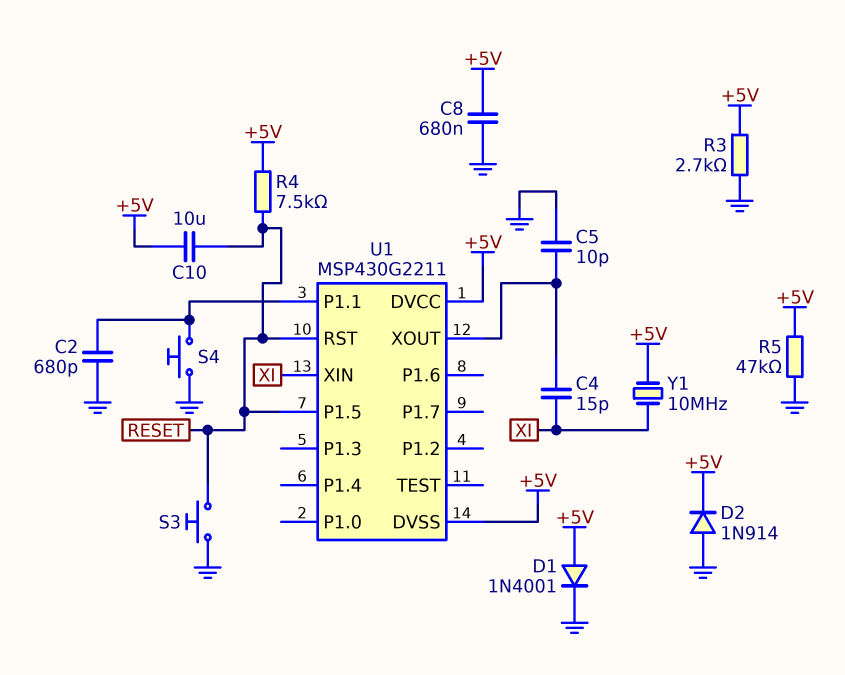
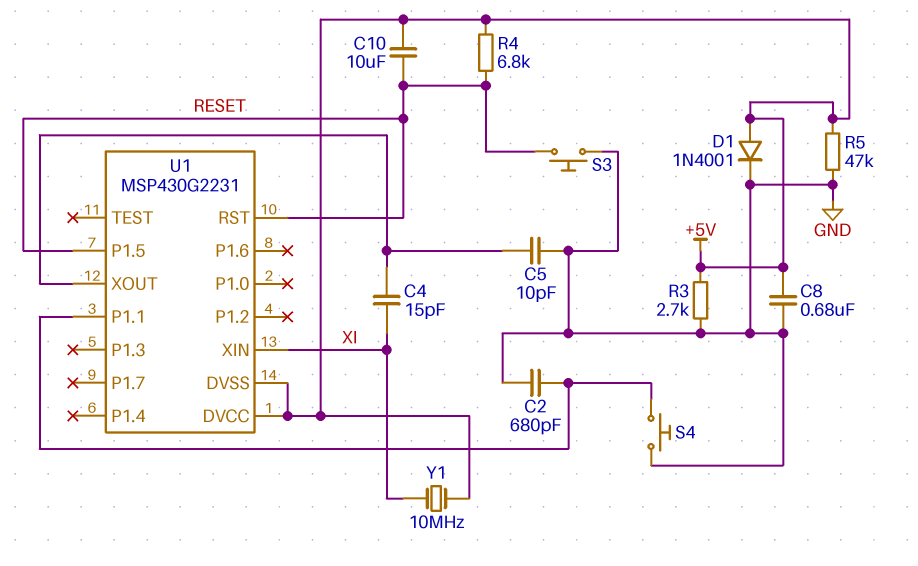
D2: diode 1N914 (A GND, K +5V) -> none
R4: 7.5k (+5V, RESET) -> 6.8k (+5V, RESET)
U1: MSP430G2211 -> MSP430G2231

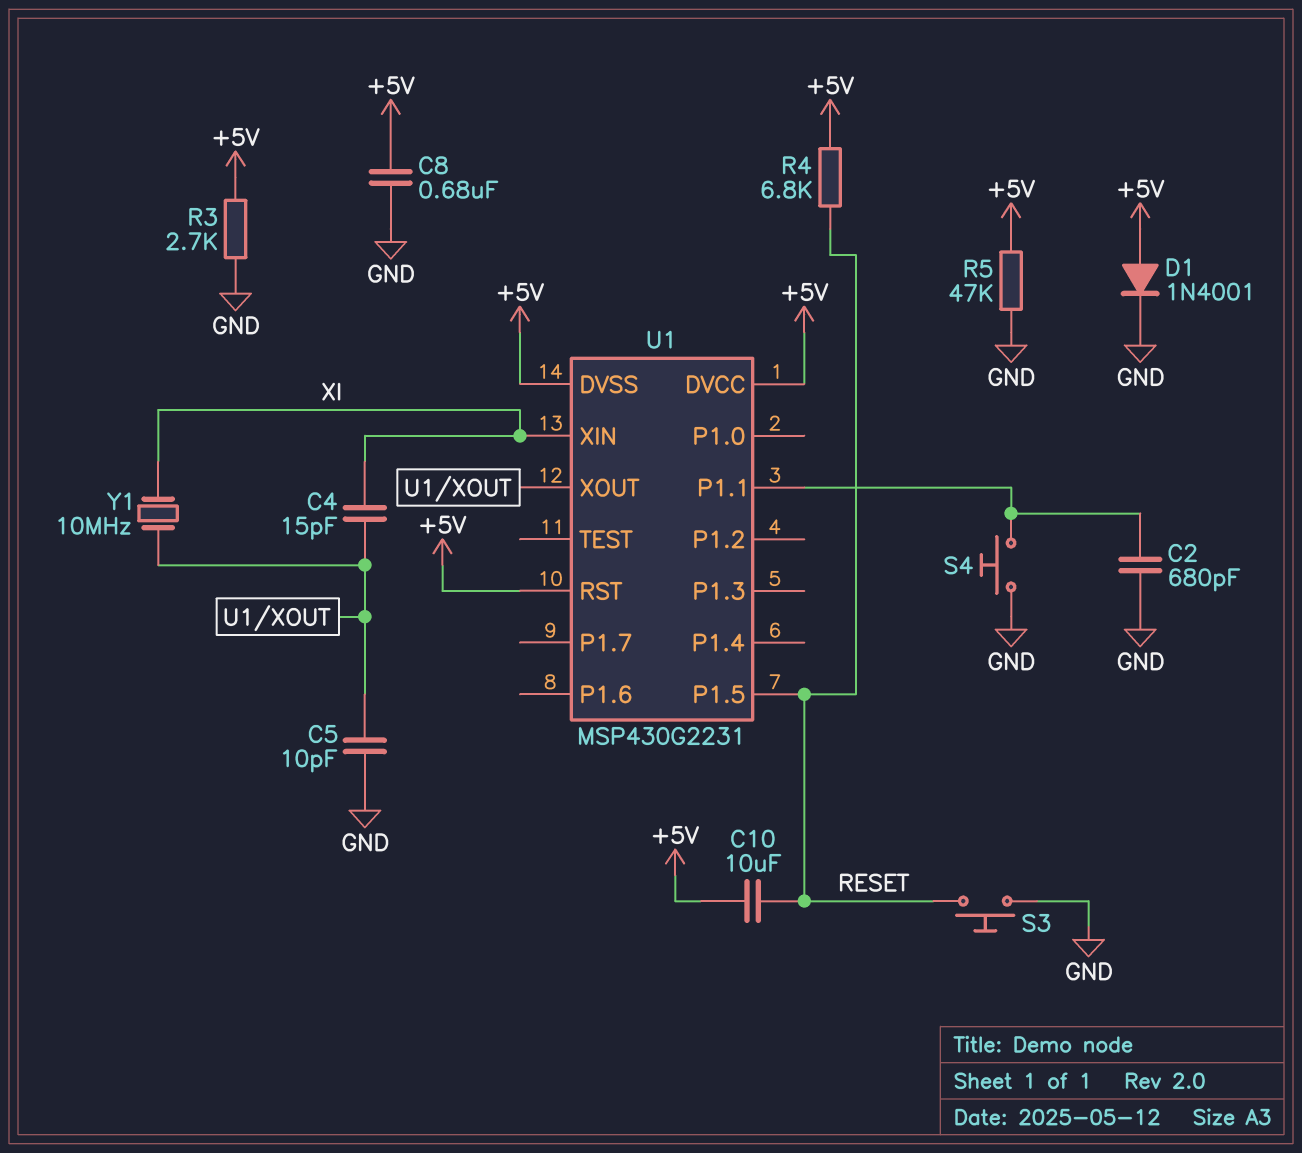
U1 pin RST: RESET -> +5V
Y1: 10MHz (+5V, XI) -> 10MHz (U1/XOUT, XI)

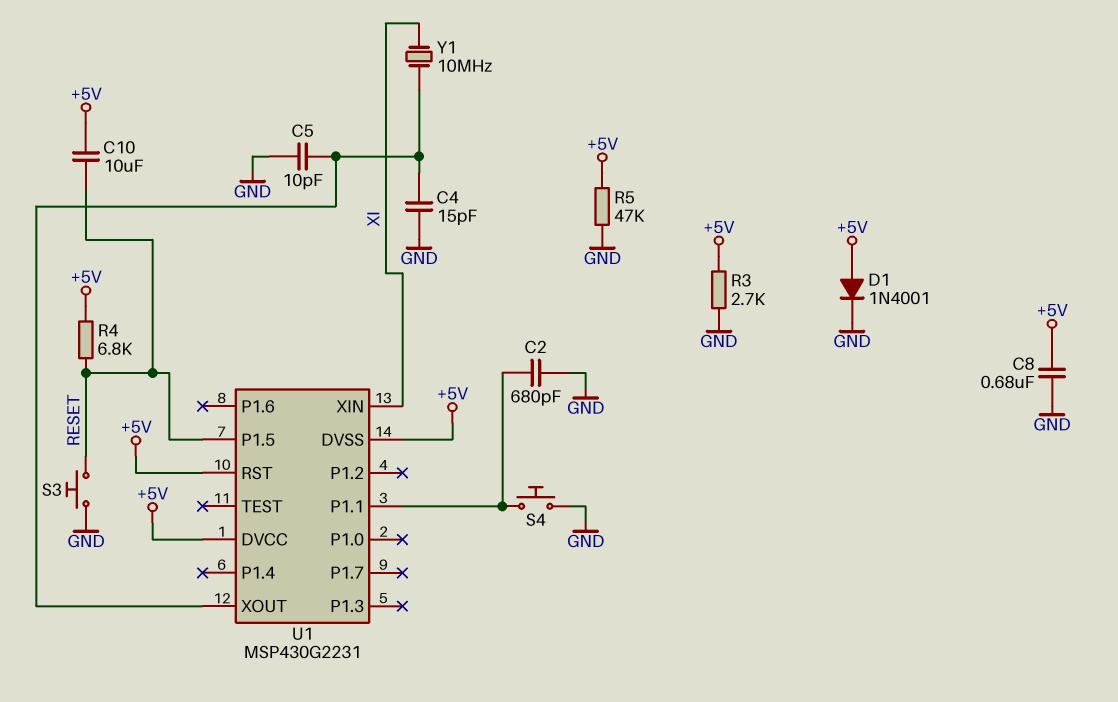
C4: 15pF (U1/XOUT, XI) -> 15pF (GND, U1/XOUT)

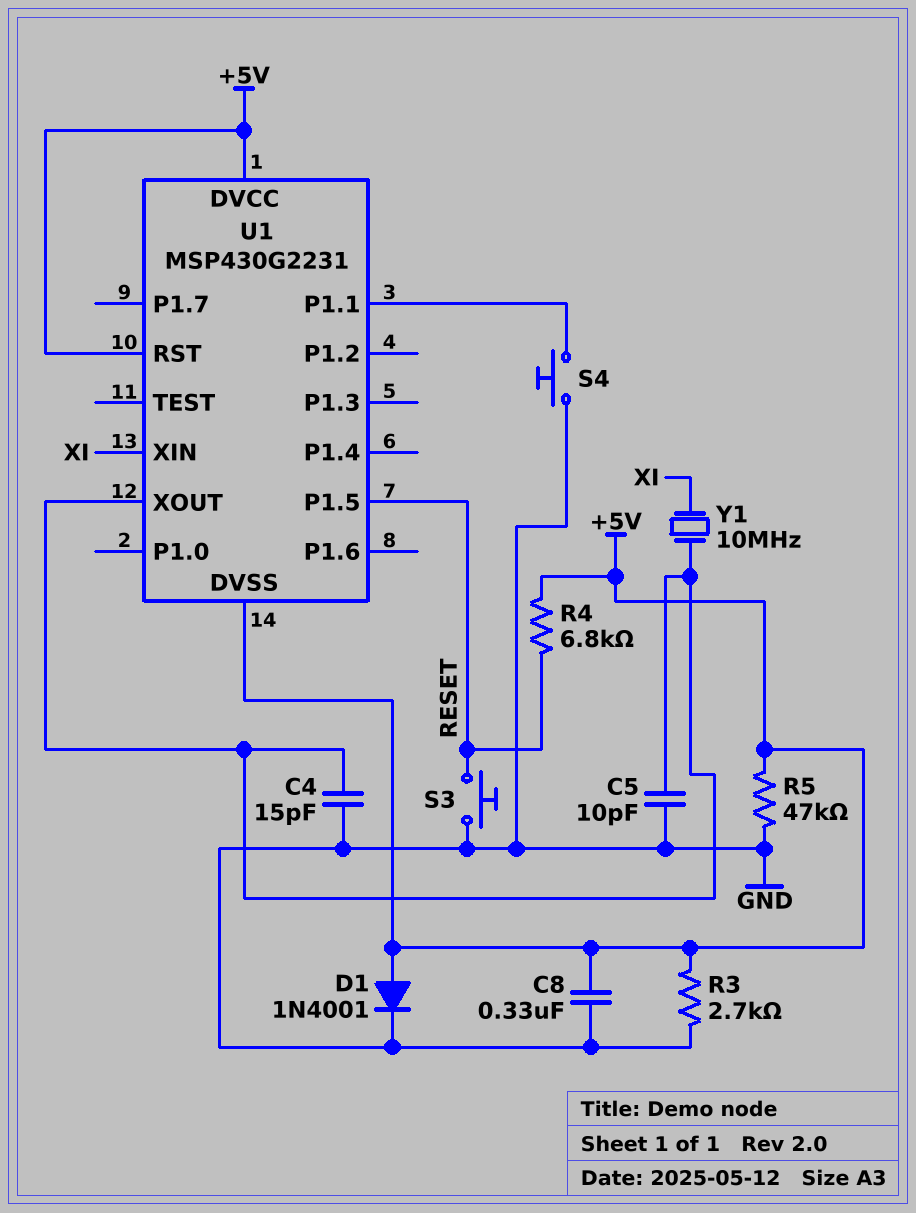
C2: 680pF (GND, U1/P1.1) -> none
C8: 680nF (+5V, GND) -> 330nF (+5V, GND)
C10: 10uF (+5V, RESET) -> none

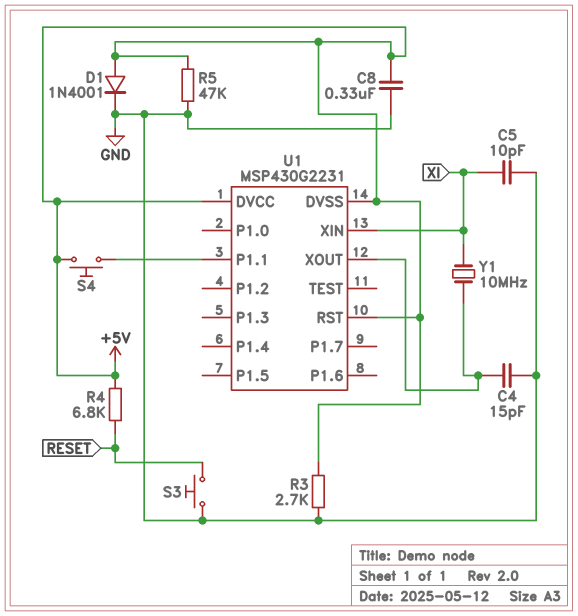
C5: 10pF (GND, U1/XOUT) -> 10pF (GND, XI)
S4: button (GND, U1/P1.1) -> button (+5V, U1/P1.1)
U1 pin P1.5: RESET -> none

